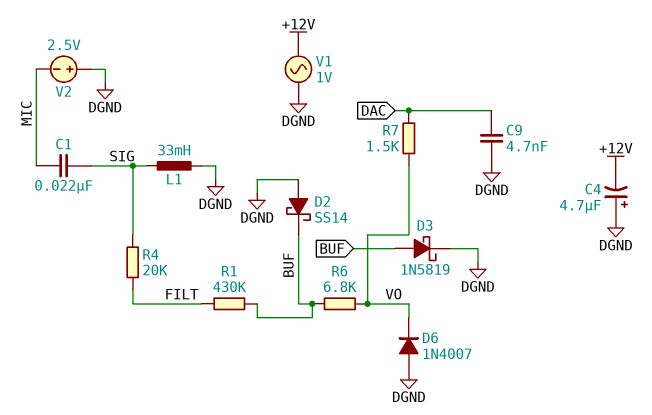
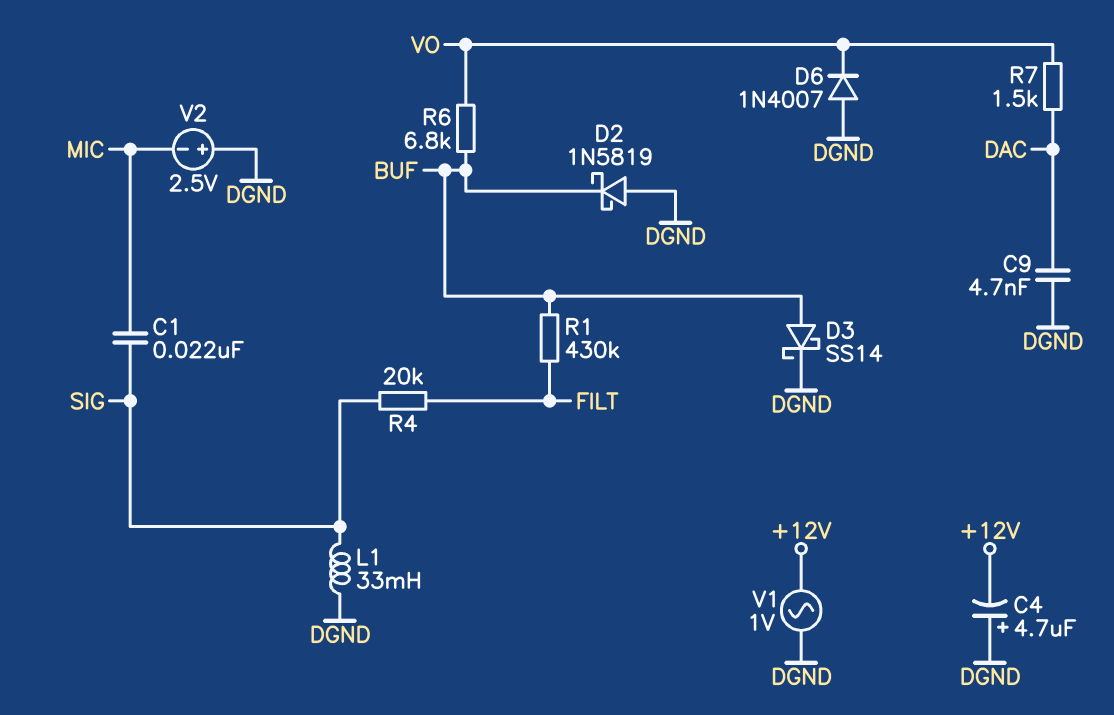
D2: schottky SS14 (A DGND, K BUF) -> schottky 1N5819 (A DGND, K BUF)
D3: schottky 1N5819 (A BUF, K DGND) -> schottky SS14 (A BUF, K DGND)

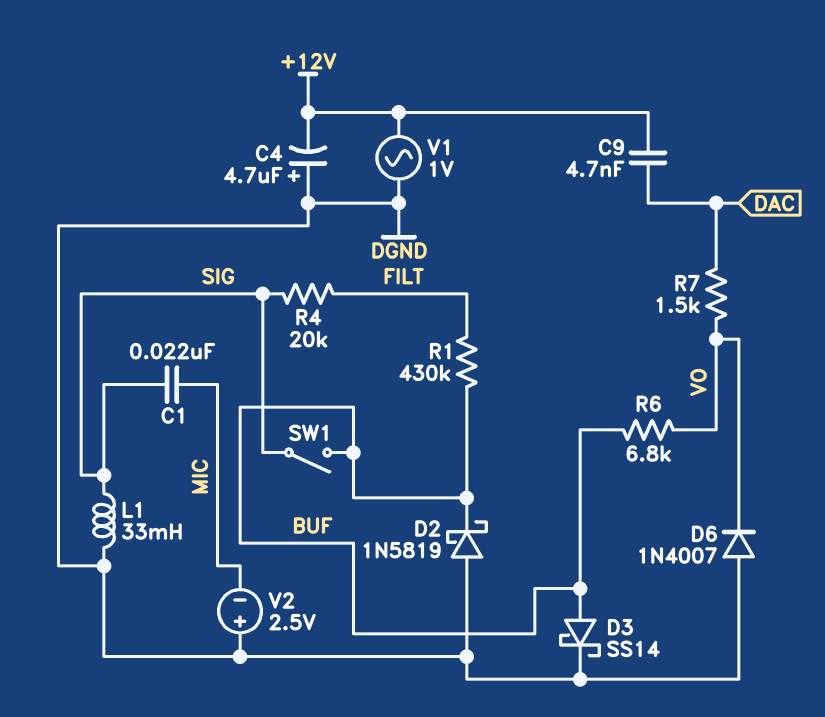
C9: 4.7nF (DAC, DGND) -> 4.7nF (+12V, DAC)
SW1: none -> switch (BUF, SIG)

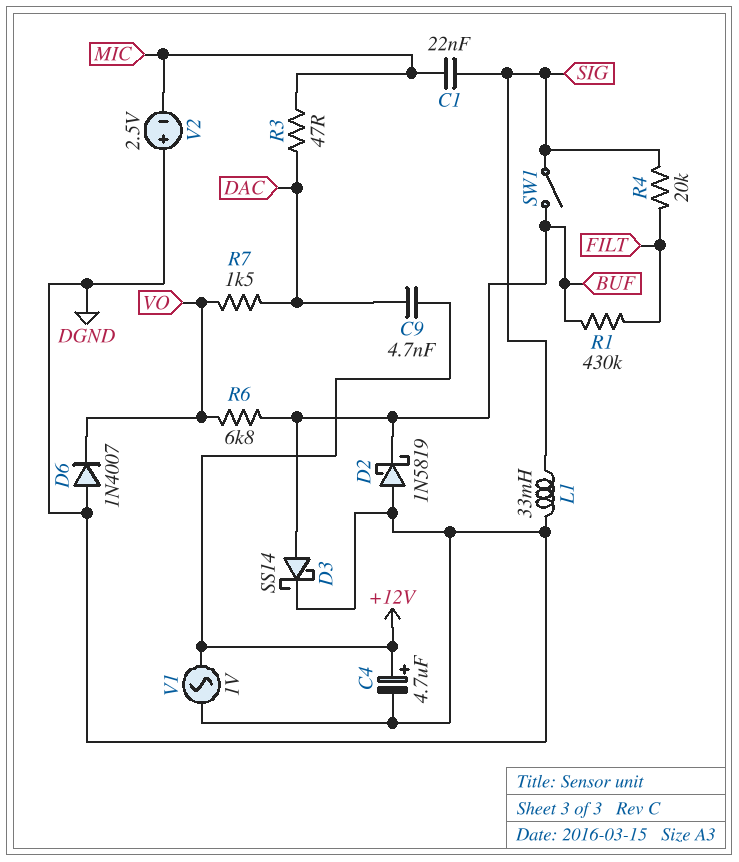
C4: 4.7uF (plus DGND, minus +12V) -> 4.7uF (plus +12V, minus DGND)
R3: none -> 47 (DAC, MIC)

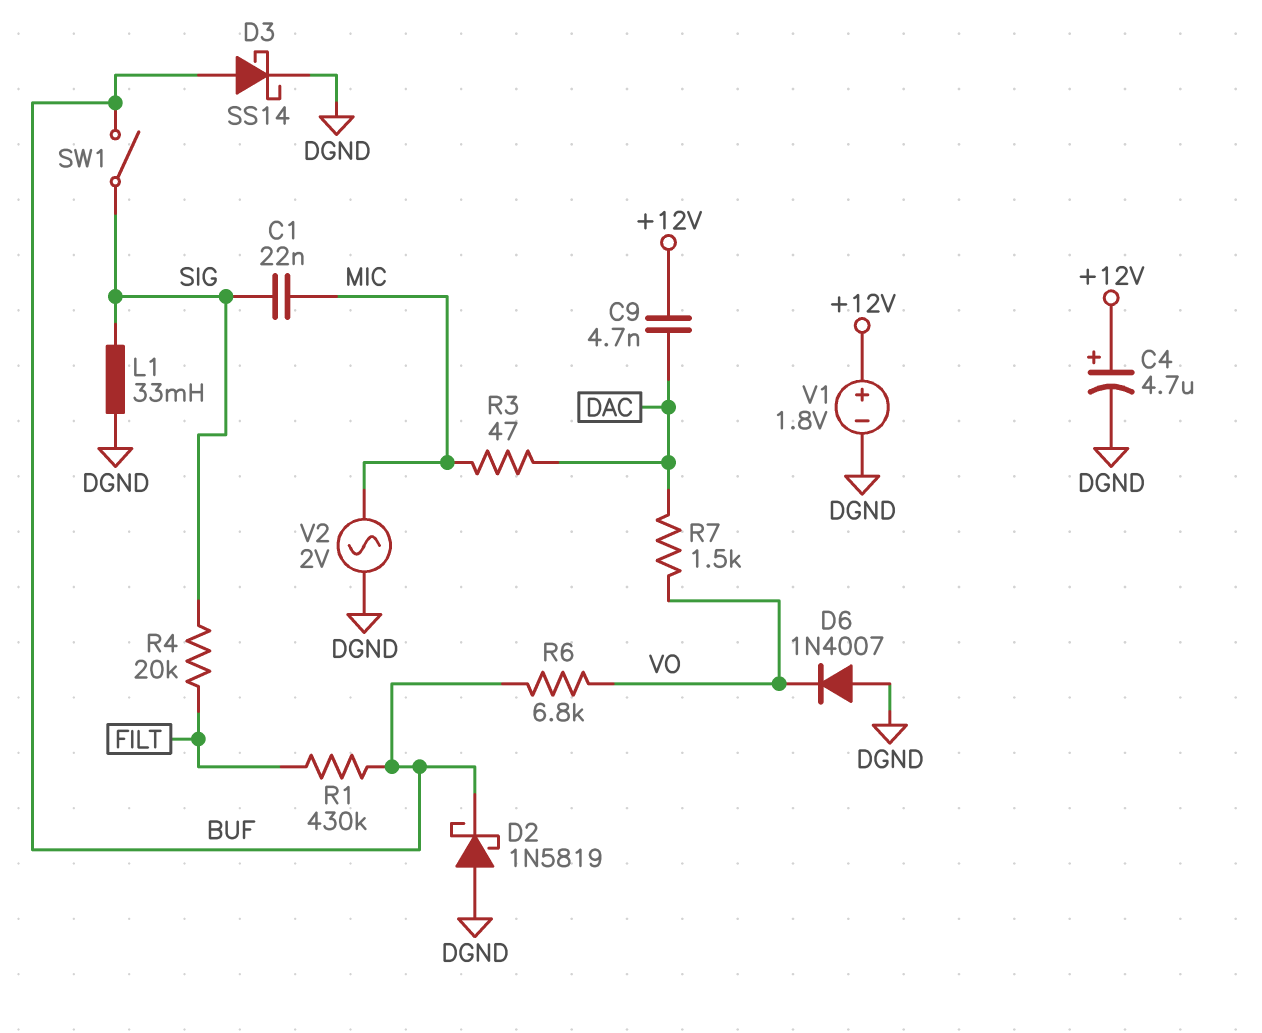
V1: AC 1V (+12V, DGND) -> 1.8V (plus +12V, minus DGND)
V2: 2.5V (plus DGND, minus MIC) -> AC 2V (DGND, MIC)

